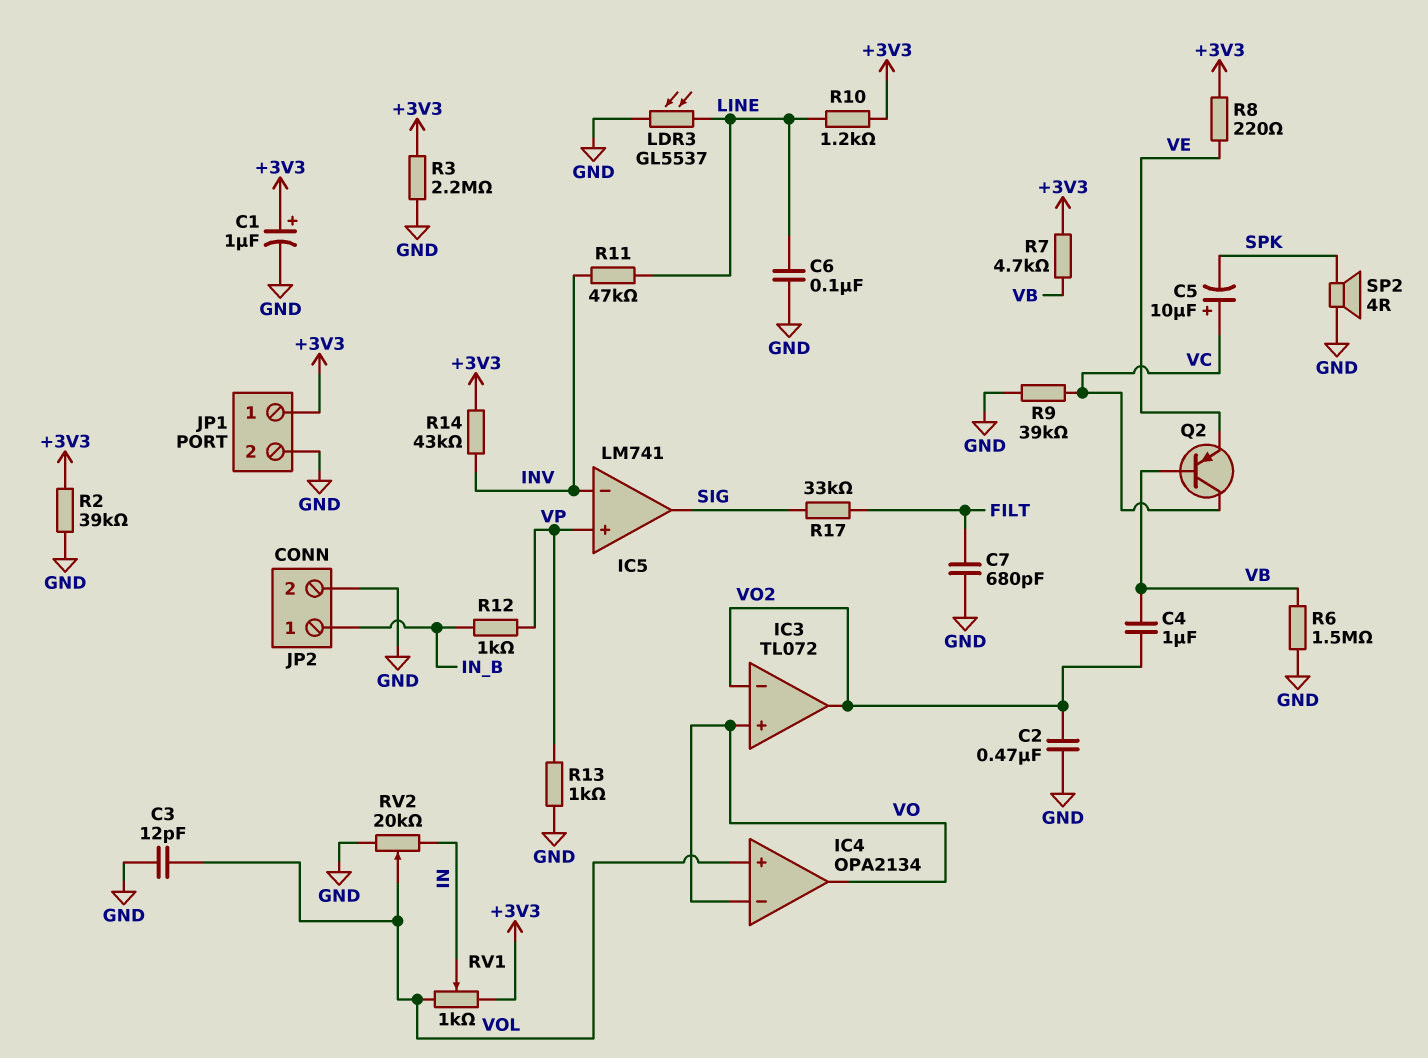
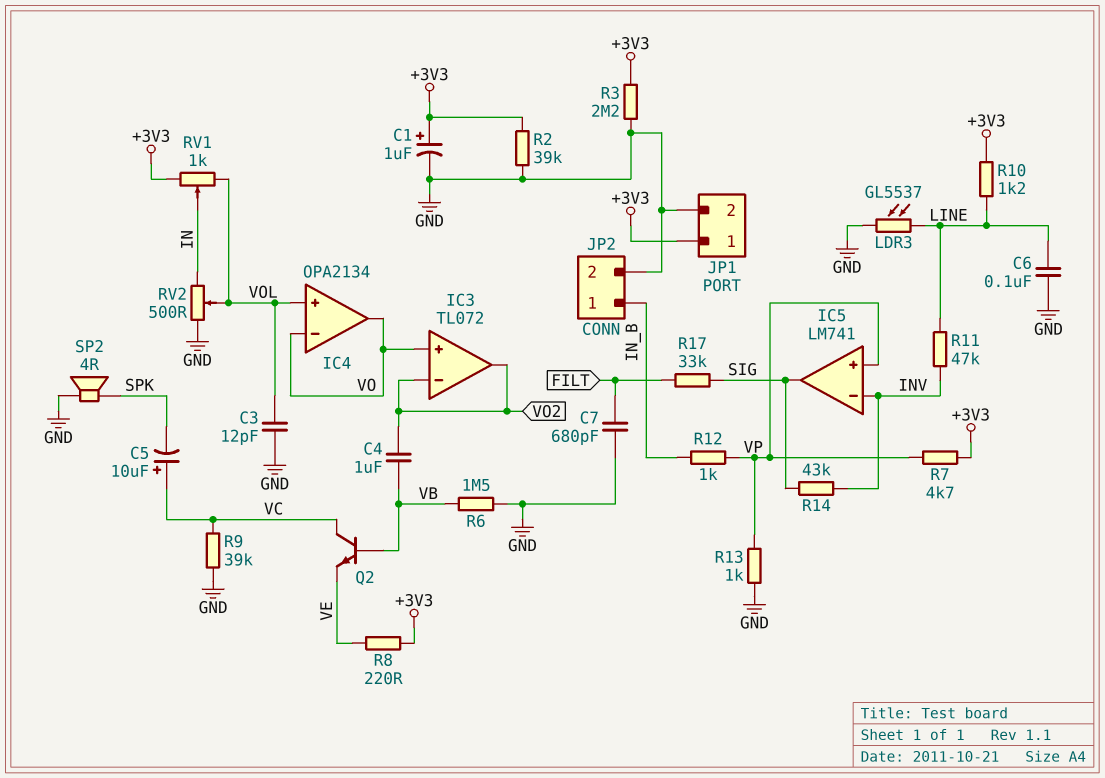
C2: 470nF (GND, VO2) -> none
Q2: PNP (B VB, C VC, E VE) -> NPN (B VB, C VC, E VE)
R7: 4.7k (+3V3, VB) -> 4.7k (+3V3, VP)
R14: 43k (+3V3, INV) -> 43k (INV, SIG)
RV2: 20k (GND, IN, wiper VOL) -> 500 (GND, IN, wiper VOL)

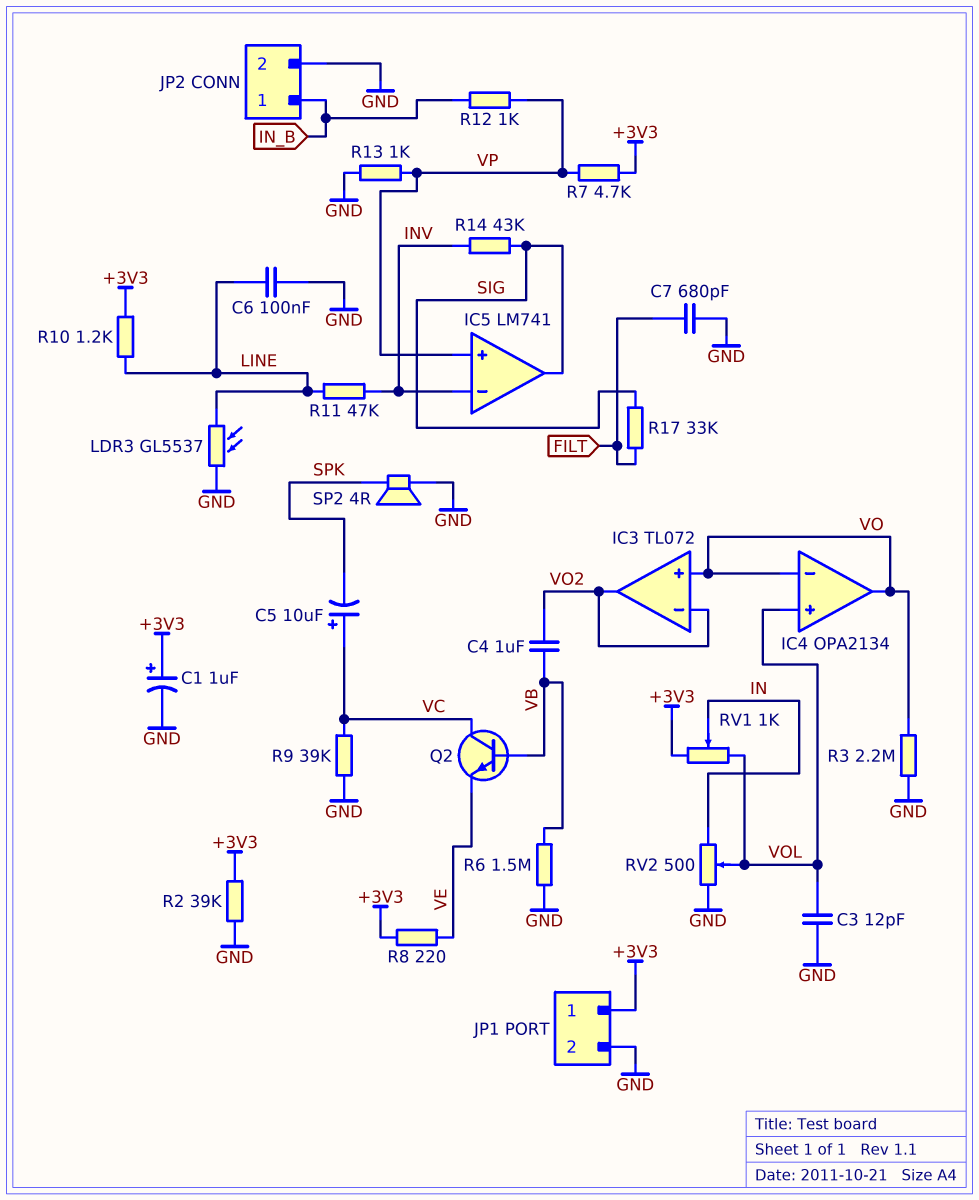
R3: 2.2M (+3V3, GND) -> 2.2M (GND, VO)

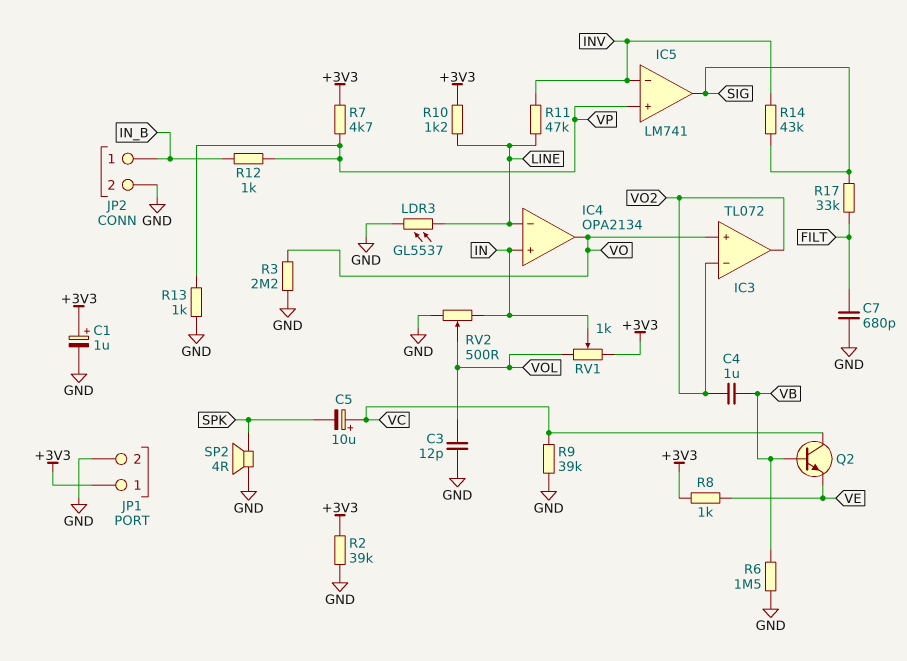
C6: 100nF (GND, LINE) -> none
IC4 pin in+: VOL -> IN
IC4 pin in-: VO -> LINE
R8: 220 (+3V3, VE) -> 1k (+3V3, VE)

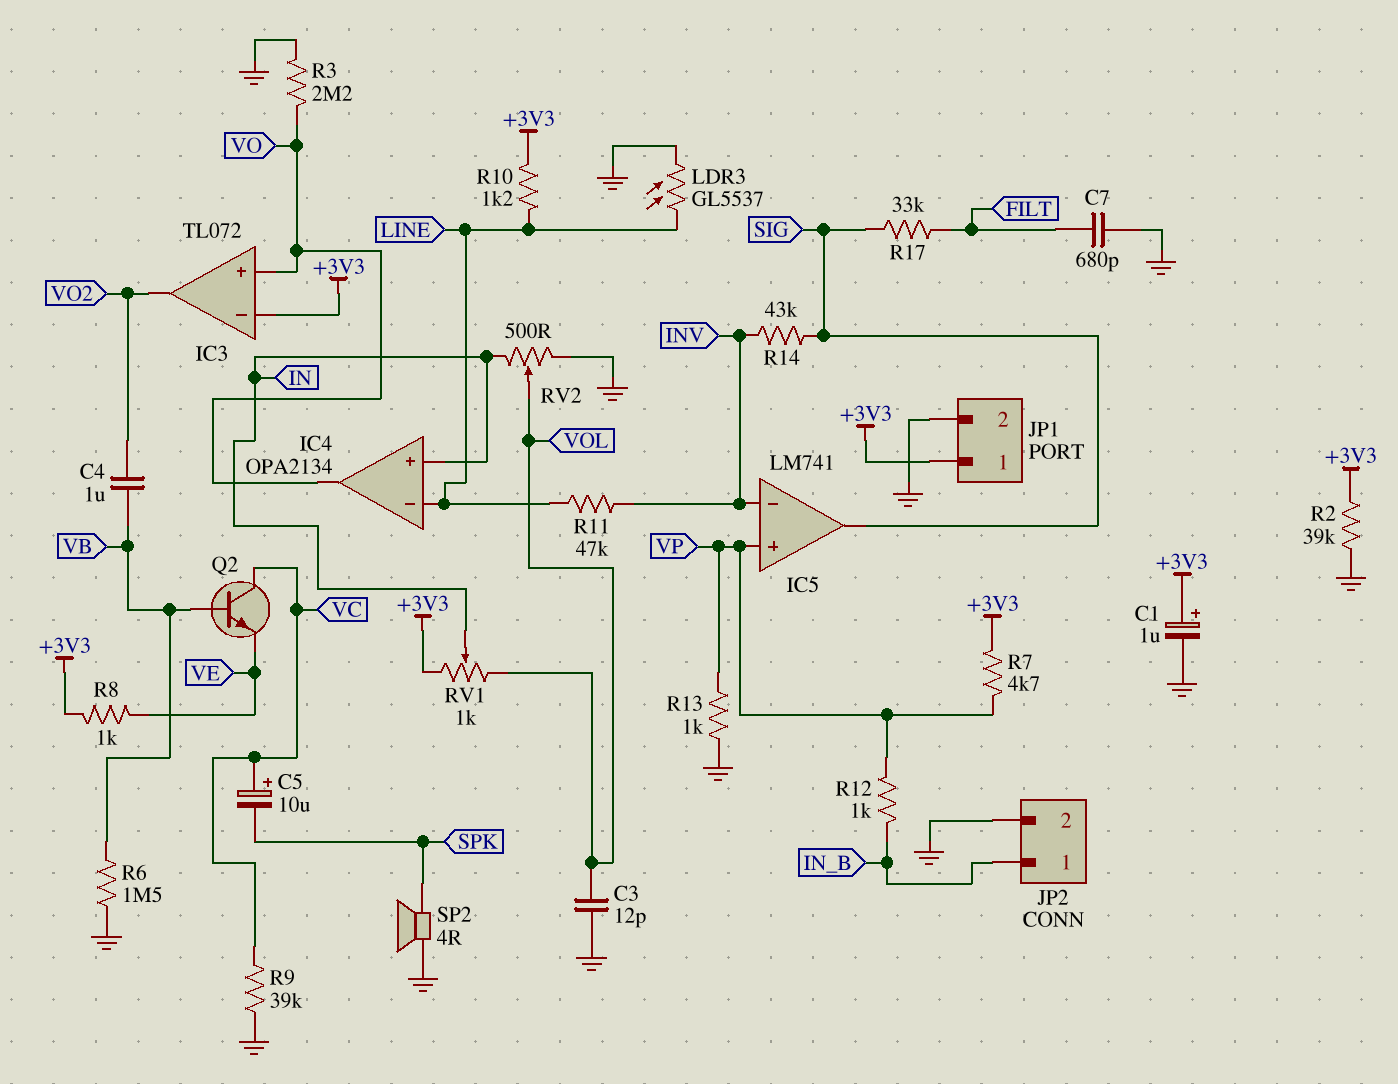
IC3 pin in-: VO2 -> +3V3

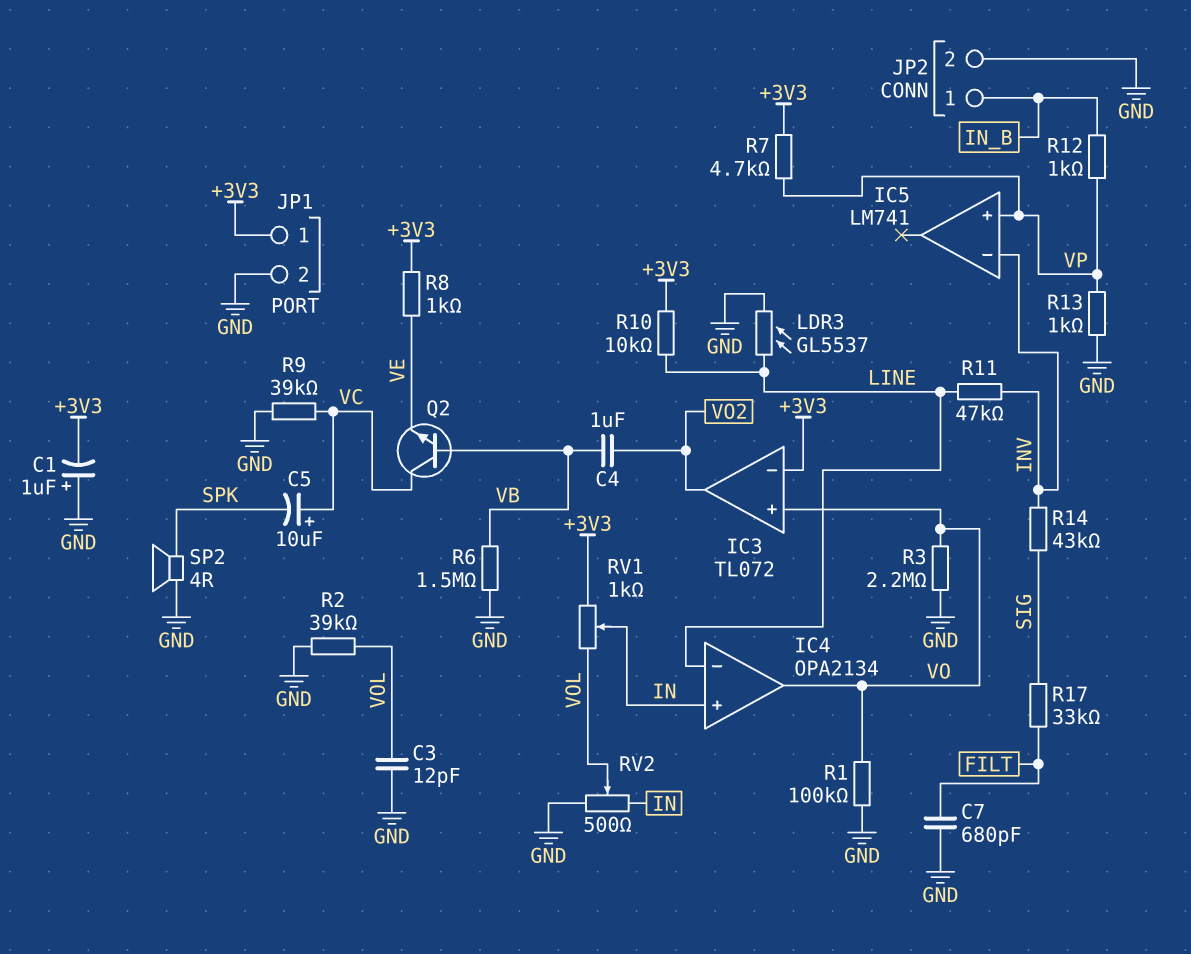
C1: 1uF (plus +3V3, minus GND) -> 1uF (plus GND, minus +3V3)
IC5 pin out: SIG -> none
R1: none -> 100k (GND, VO)
R2: 39k (+3V3, GND) -> 39k (GND, VOL)
R10: 1.2k (+3V3, LINE) -> 10k (+3V3, LINE)

